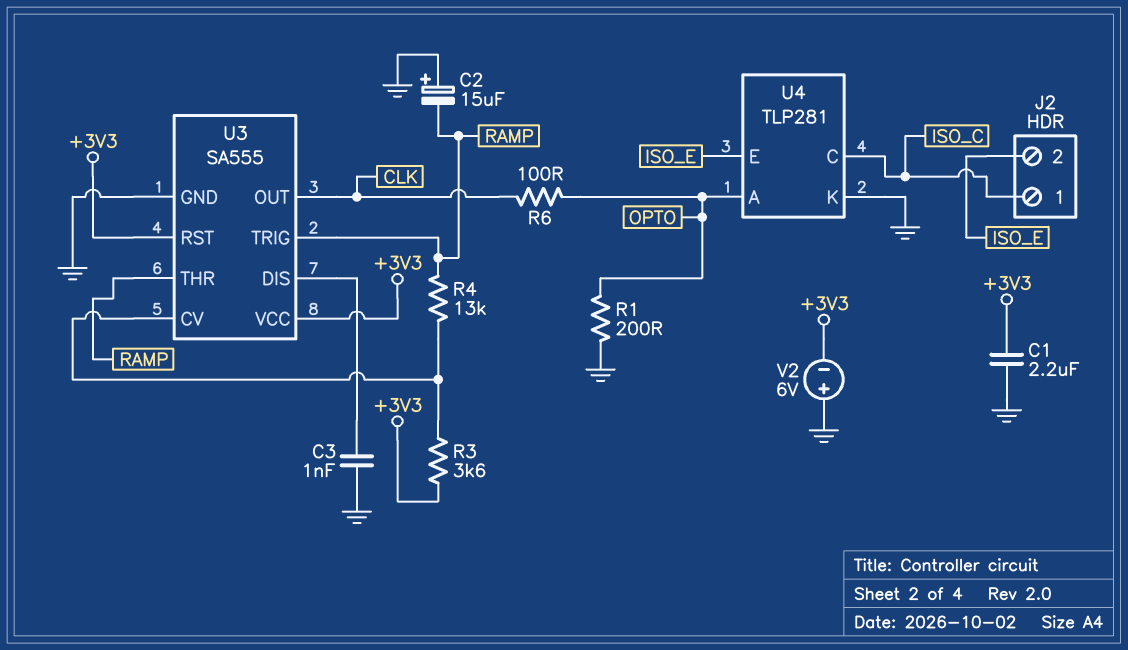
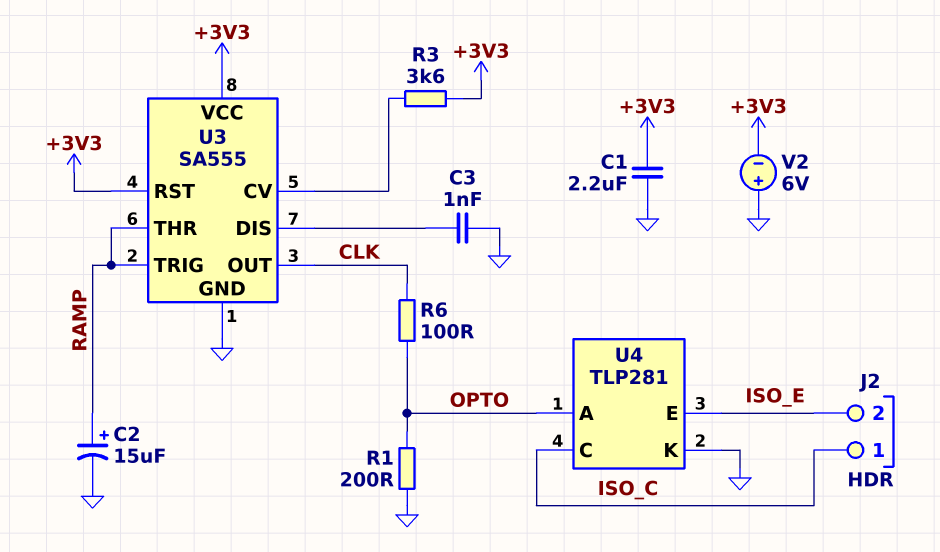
C2: 15uF (plus GND, minus RAMP) -> 15uF (plus RAMP, minus GND)
R4: 13k (RAMP, U3/CV) -> none

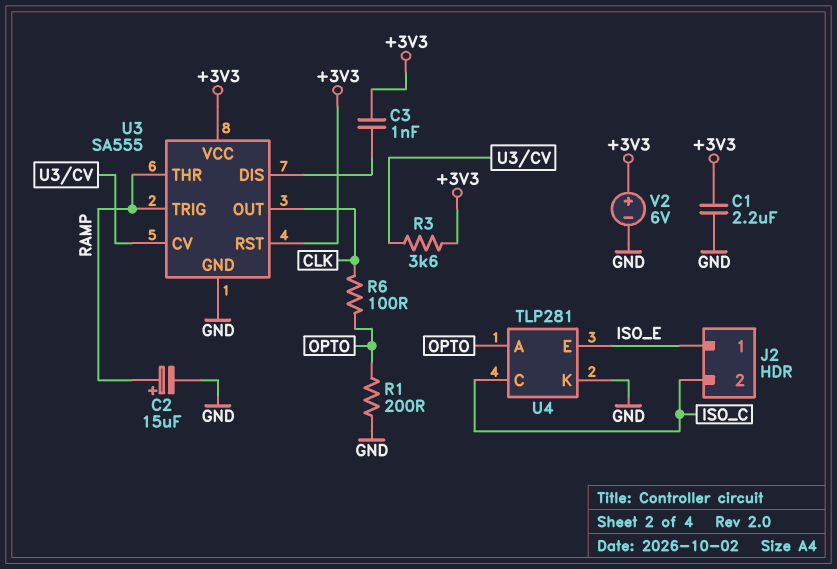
C3: 1nF (GND, U3/DIS) -> 1nF (+3V3, U3/DIS)
J2 pin 1: ISO_C -> ISO_E
J2 pin 2: ISO_E -> ISO_C
V2: 6V (plus GND, minus +3V3) -> 6V (plus +3V3, minus GND)

